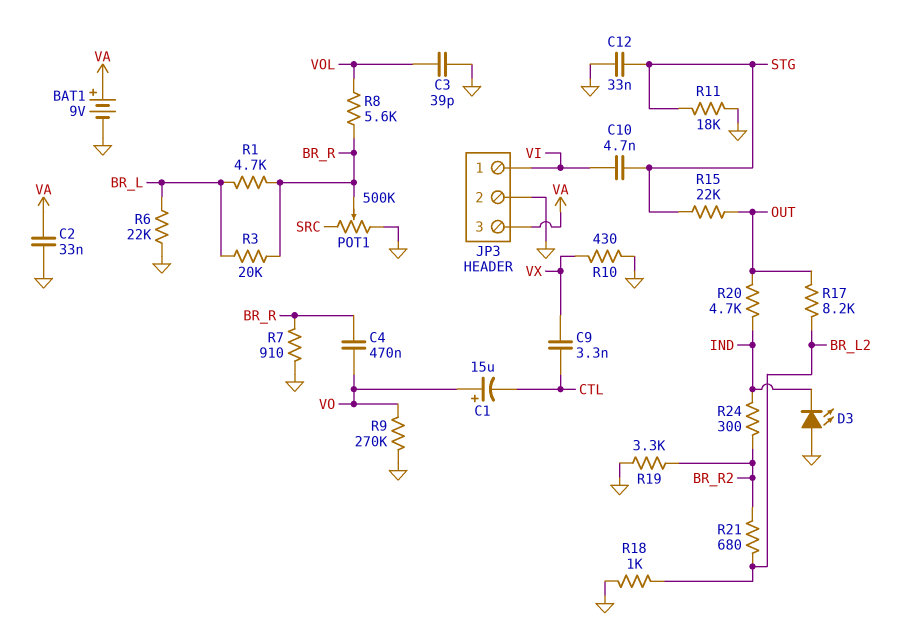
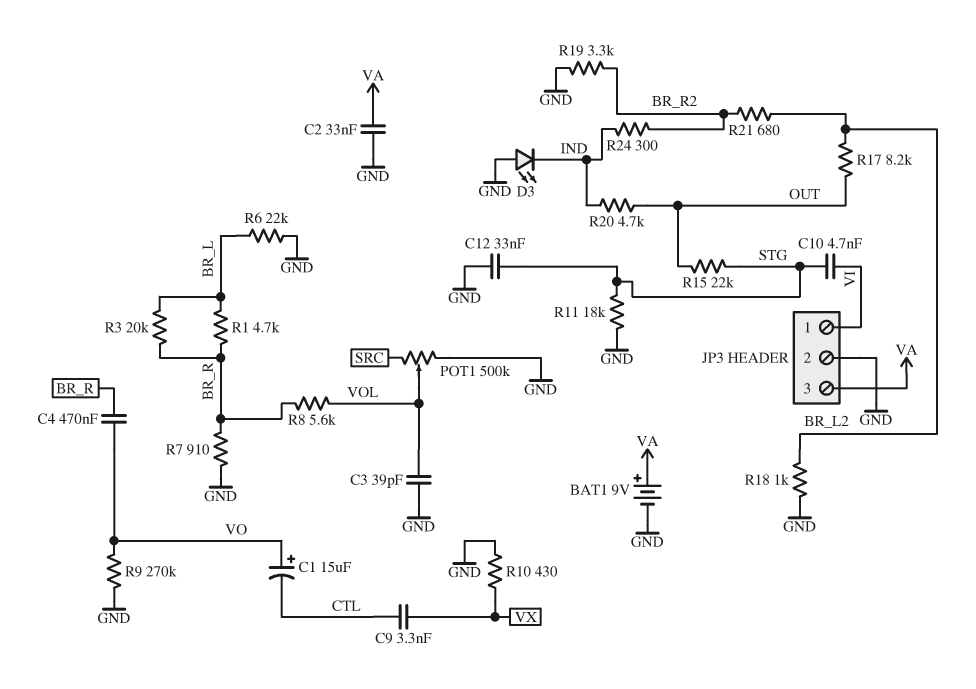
POT1: 500k (GND, SRC, wiper BR_R) -> 500k (GND, SRC, wiper VOL)

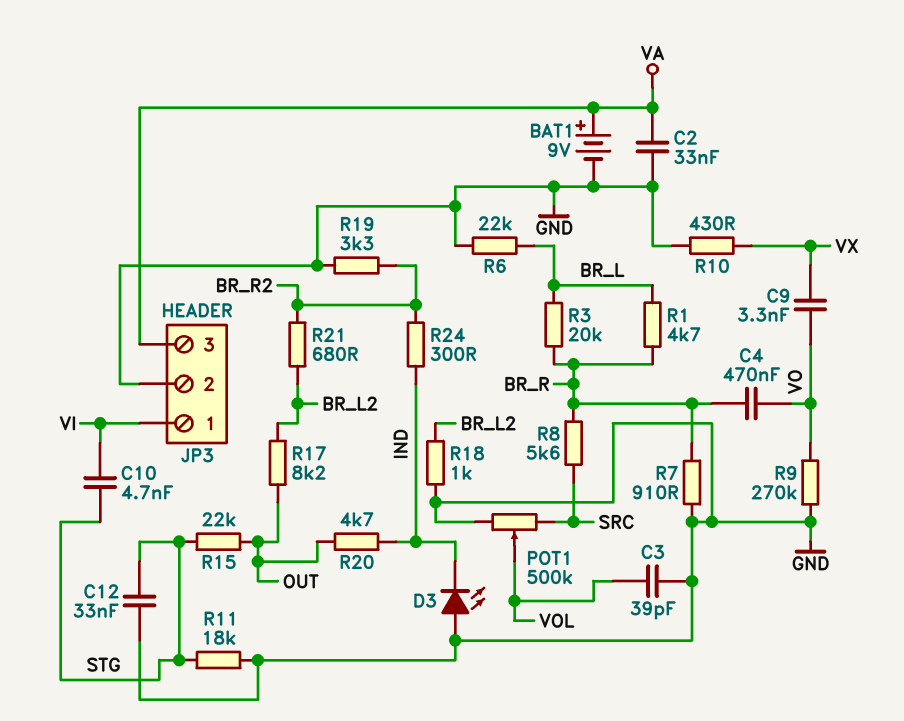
C1: 15uF (plus VO, minus CTL) -> none
C9: 3.3nF (CTL, VX) -> 3.3nF (VO, VX)
R8: 5.6k (BR_R, VOL) -> 5.6k (BR_R, SRC)

